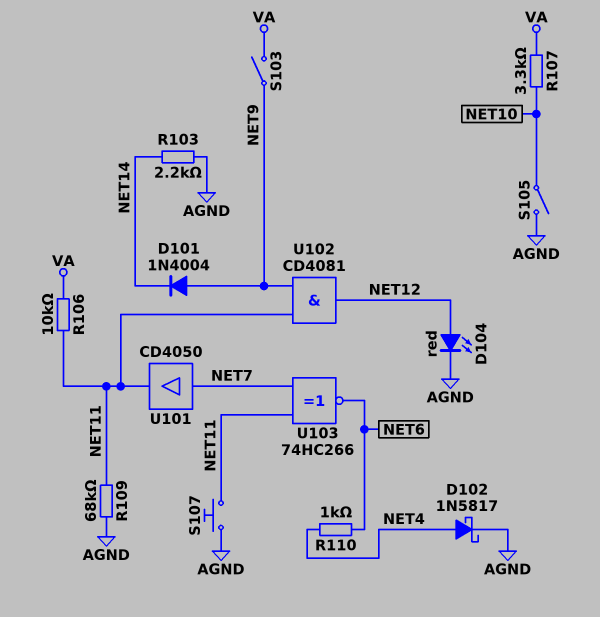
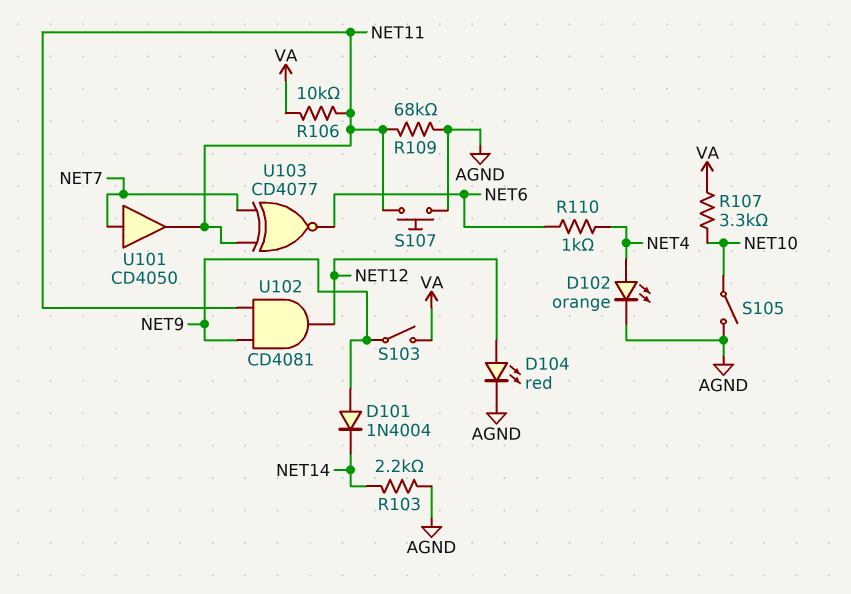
D102: schottky 1N5817 (A NET4, K AGND) -> LED orange (A NET4, K AGND)
U103: XNOR 74HC266 (in NET7, in NET11, out NET6) -> XNOR CD4077 (in NET7, in NET11, out NET6)

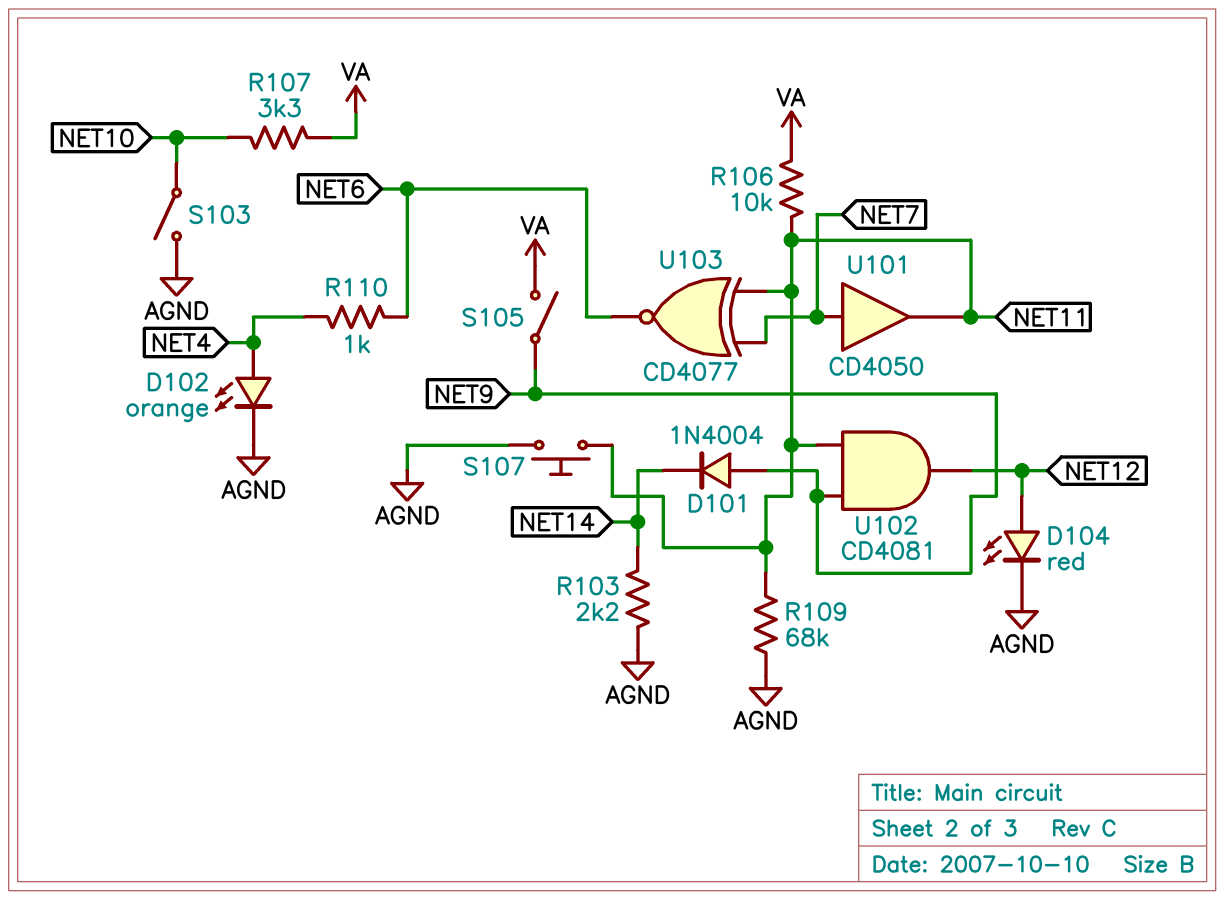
S103: switch (NET9, VA) -> switch (AGND, NET10)
S105: switch (AGND, NET10) -> switch (NET9, VA)

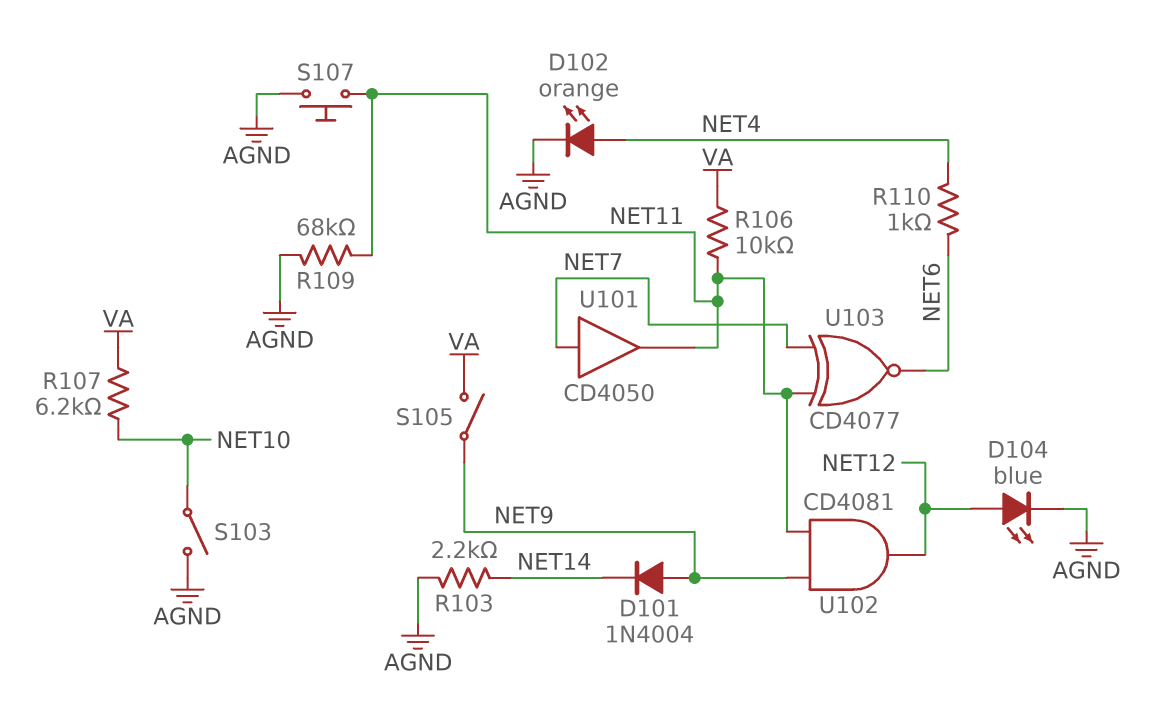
D104: LED red (A NET12, K AGND) -> LED blue (A NET12, K AGND)
R107: 3.3k (NET10, VA) -> 6.2k (NET10, VA)

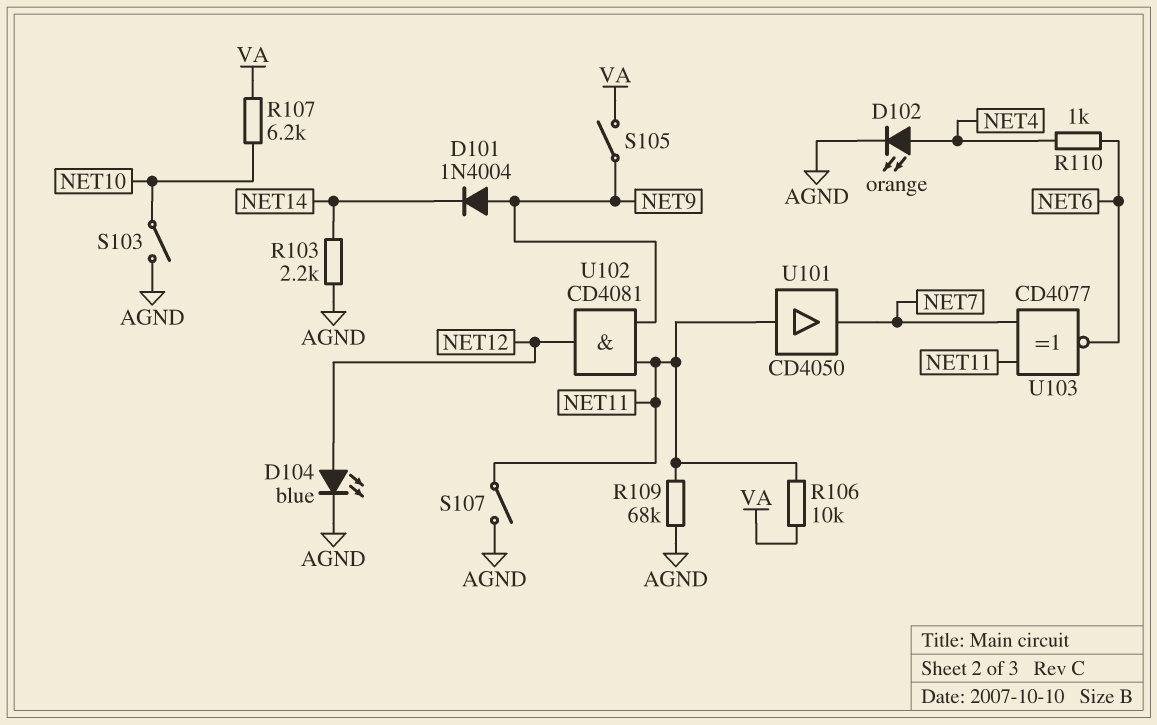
S107: button (AGND, NET11) -> switch (AGND, NET11)
U101: buffer CD4050 (in NET7, out NET11) -> buffer CD4050 (in NET11, out NET7)

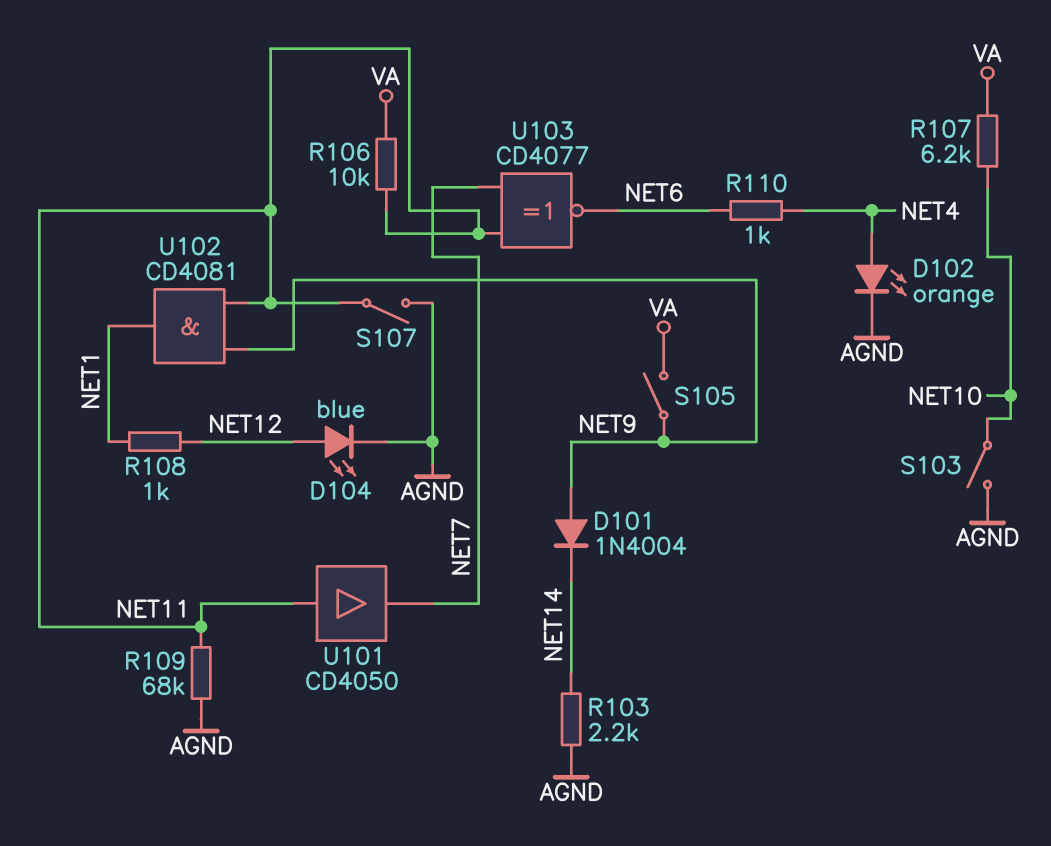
R108: none -> 1k (NET1, NET12)
U102: AND CD4081 (in NET9, in NET11, out NET12) -> AND CD4081 (in NET9, in NET11, out NET1)

